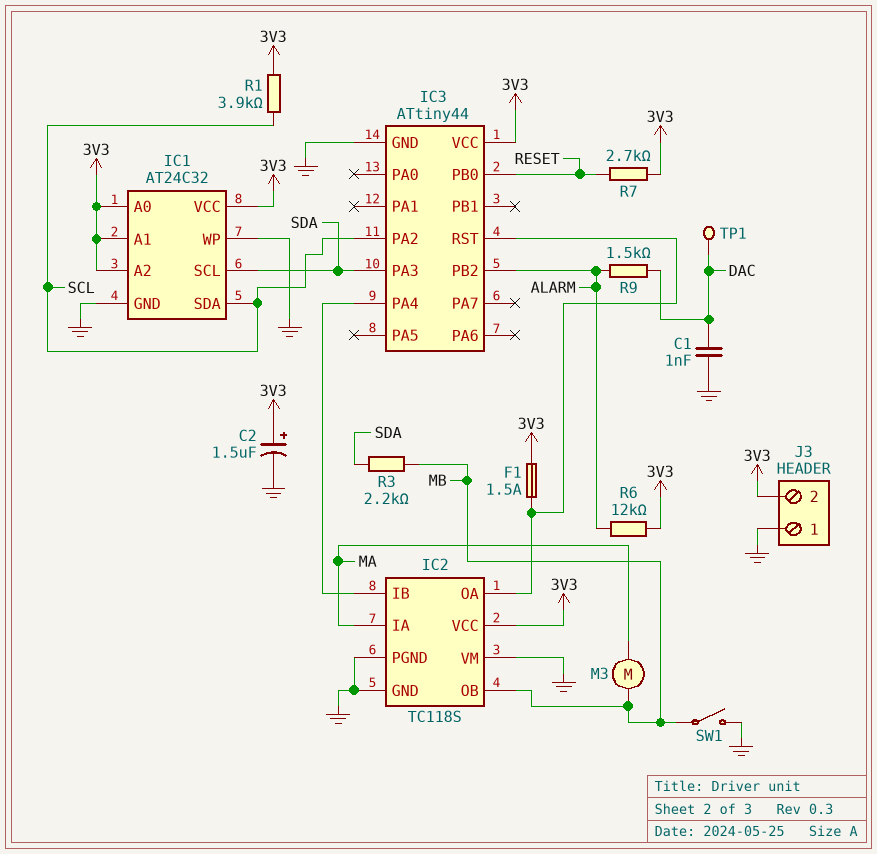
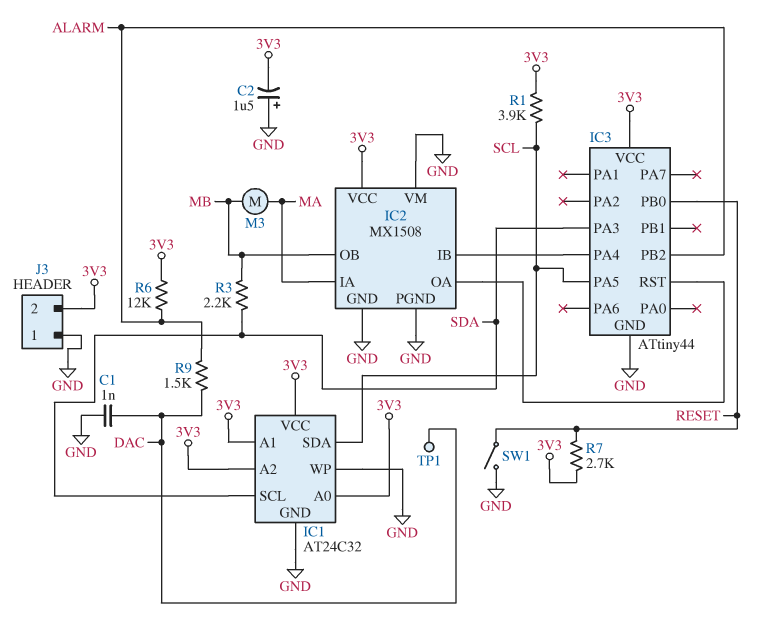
C2: 1.5uF (plus 3V3, minus GND) -> 1.5uF (plus GND, minus 3V3)
F1: 1.5A (3V3, IC2/OA) -> none
IC2: TC118S -> MX1508
IC3 pin PA2: SCL -> none
IC3 pin PA5: none -> SCL
SW1: switch (GND, MB) -> switch (GND, RESET)

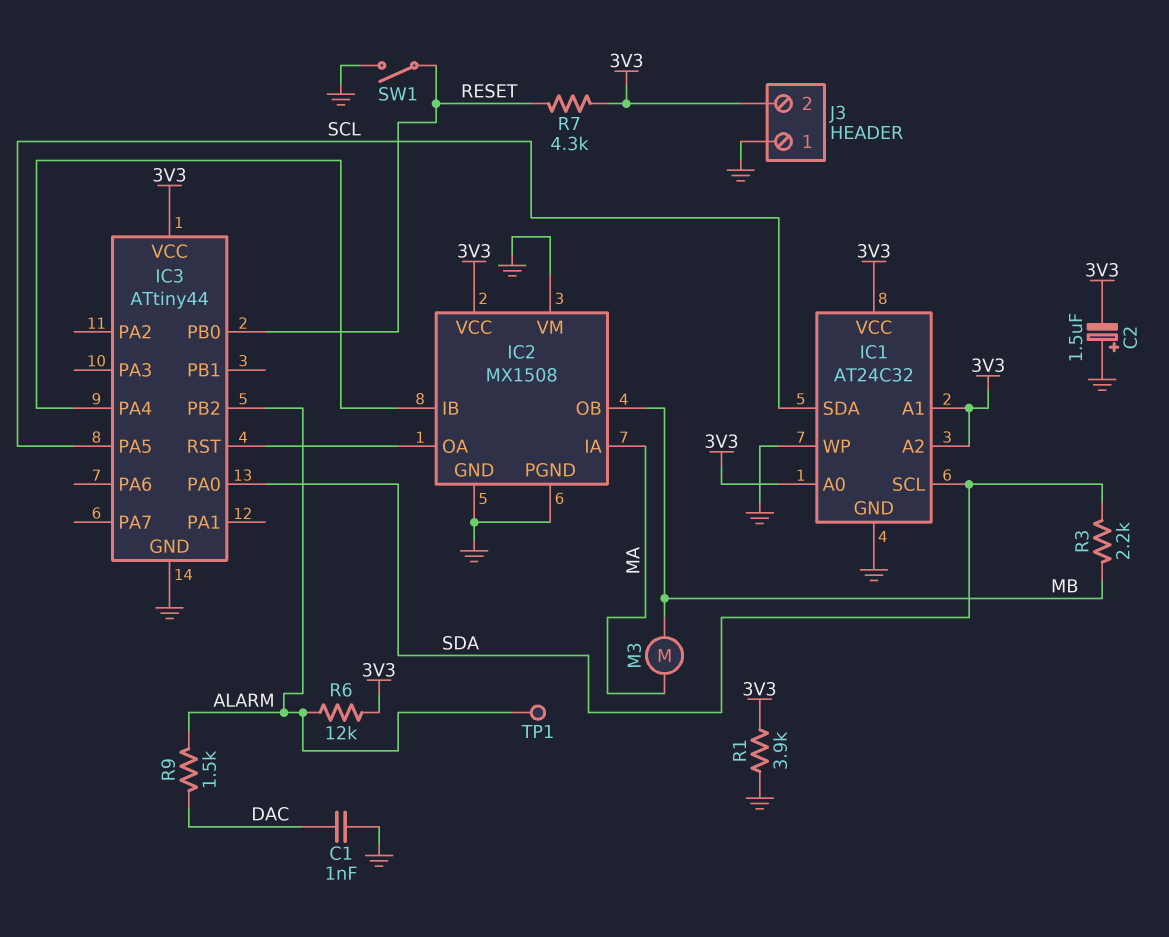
IC3 pin PA0: none -> SDA
IC3 pin PA3: SDA -> none
R1: 3.9k (3V3, SCL) -> 3.9k (3V3, GND)
R7: 2.7k (3V3, RESET) -> 4.3k (3V3, RESET)
TP1: test point (DAC) -> test point (ALARM)

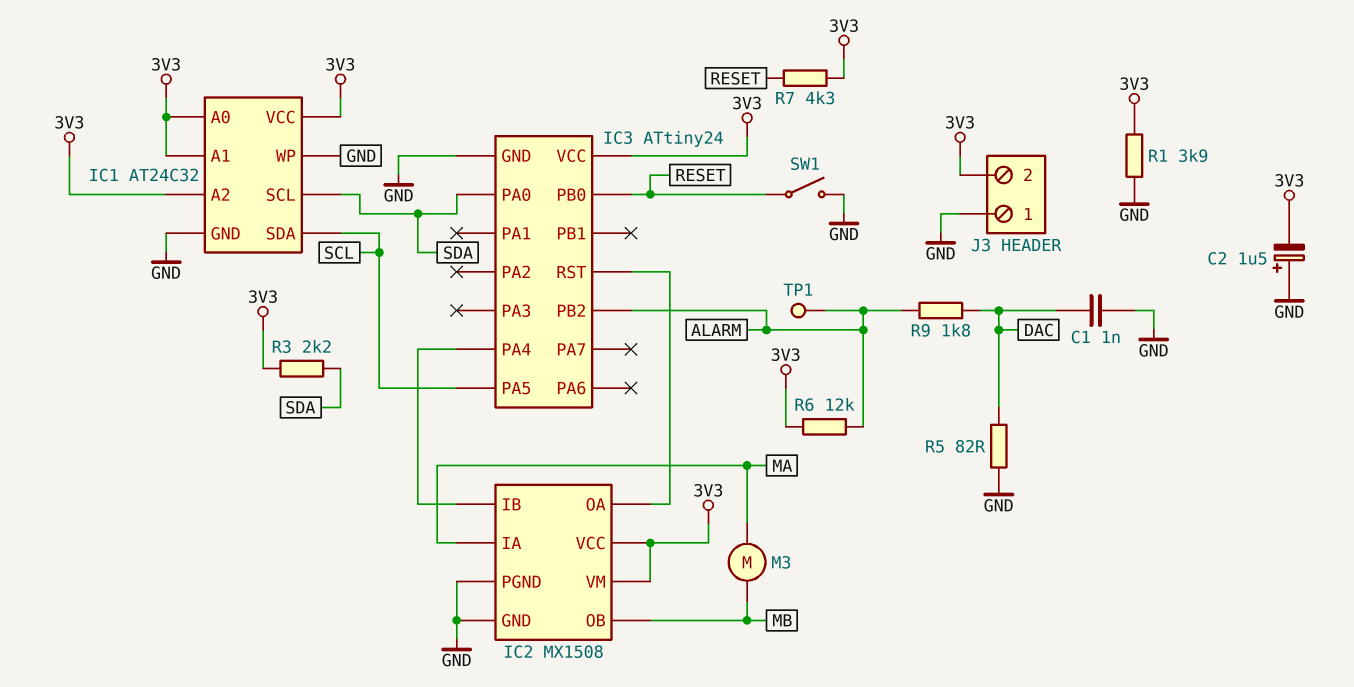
IC2 pin VM: GND -> 3V3
IC3: ATtiny44 -> ATtiny24
R3: 2.2k (MB, SDA) -> 2.2k (3V3, SDA)
R5: none -> 82 (DAC, GND)
R9: 1.5k (ALARM, DAC) -> 1.8k (ALARM, DAC)

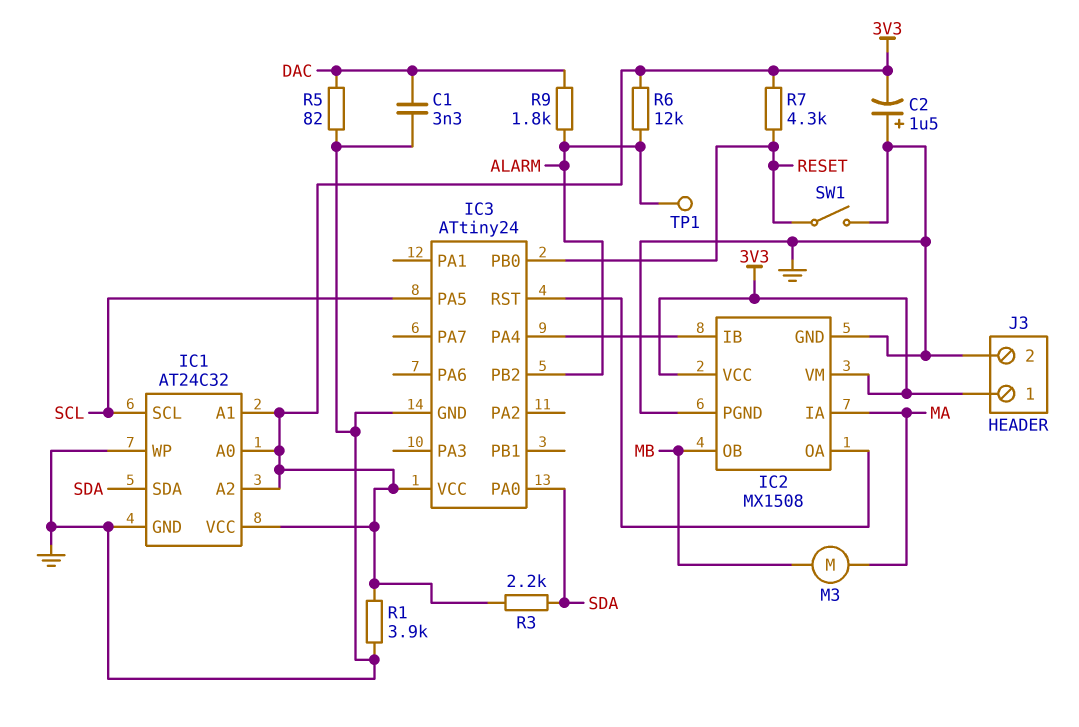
C1: 1nF (DAC, GND) -> 3.3nF (DAC, GND)
IC1 pin SCL: SDA -> SCL
IC1 pin SDA: SCL -> SDA
J3 pin 1: GND -> 3V3
J3 pin 2: 3V3 -> GND

